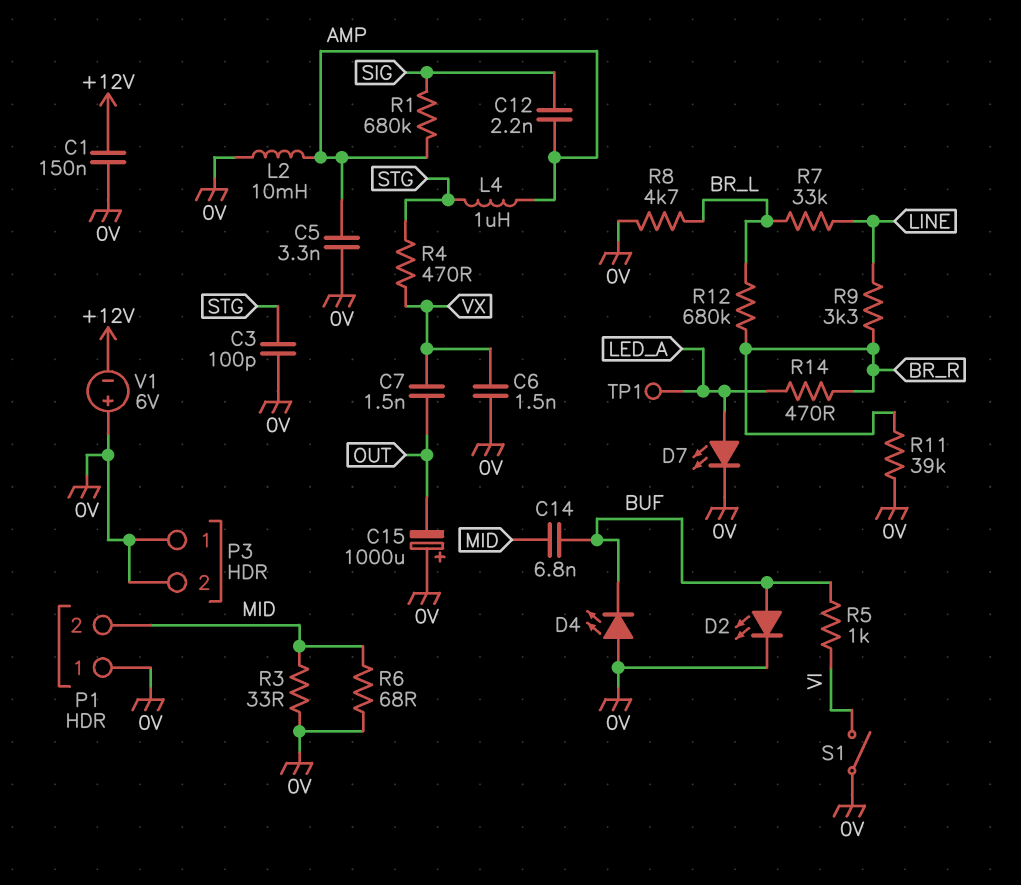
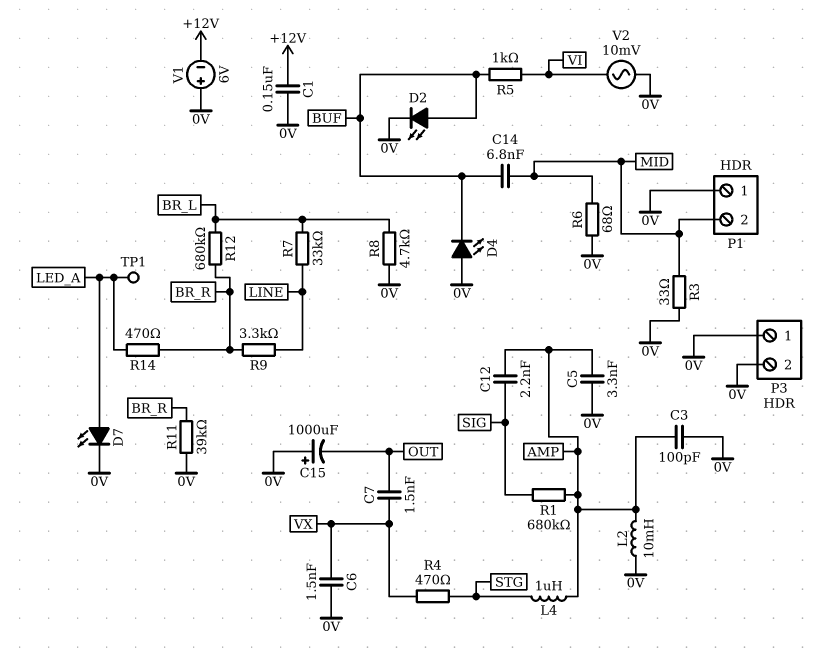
C3: 100pF (0V, STG) -> 100pF (0V, AMP)
S1: switch (0V, VI) -> none
V2: none -> AC 10mV (0V, VI)

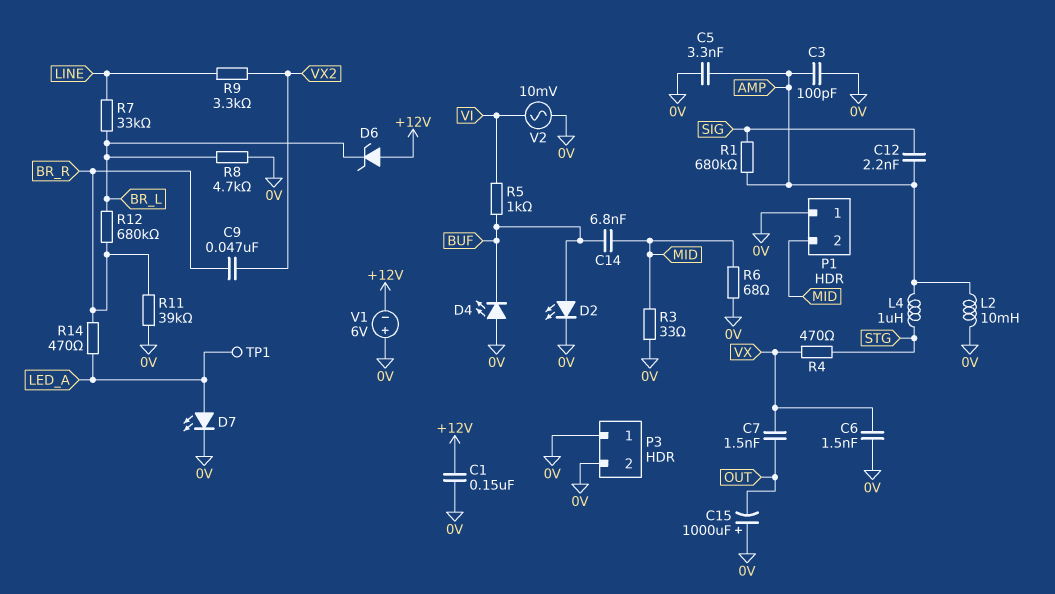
C9: none -> 47nF (BR_R, VX2)
D6: none -> zener (A +12V, K BR_L)
R9: 3.3k (BR_R, LINE) -> 3.3k (LINE, VX2)

